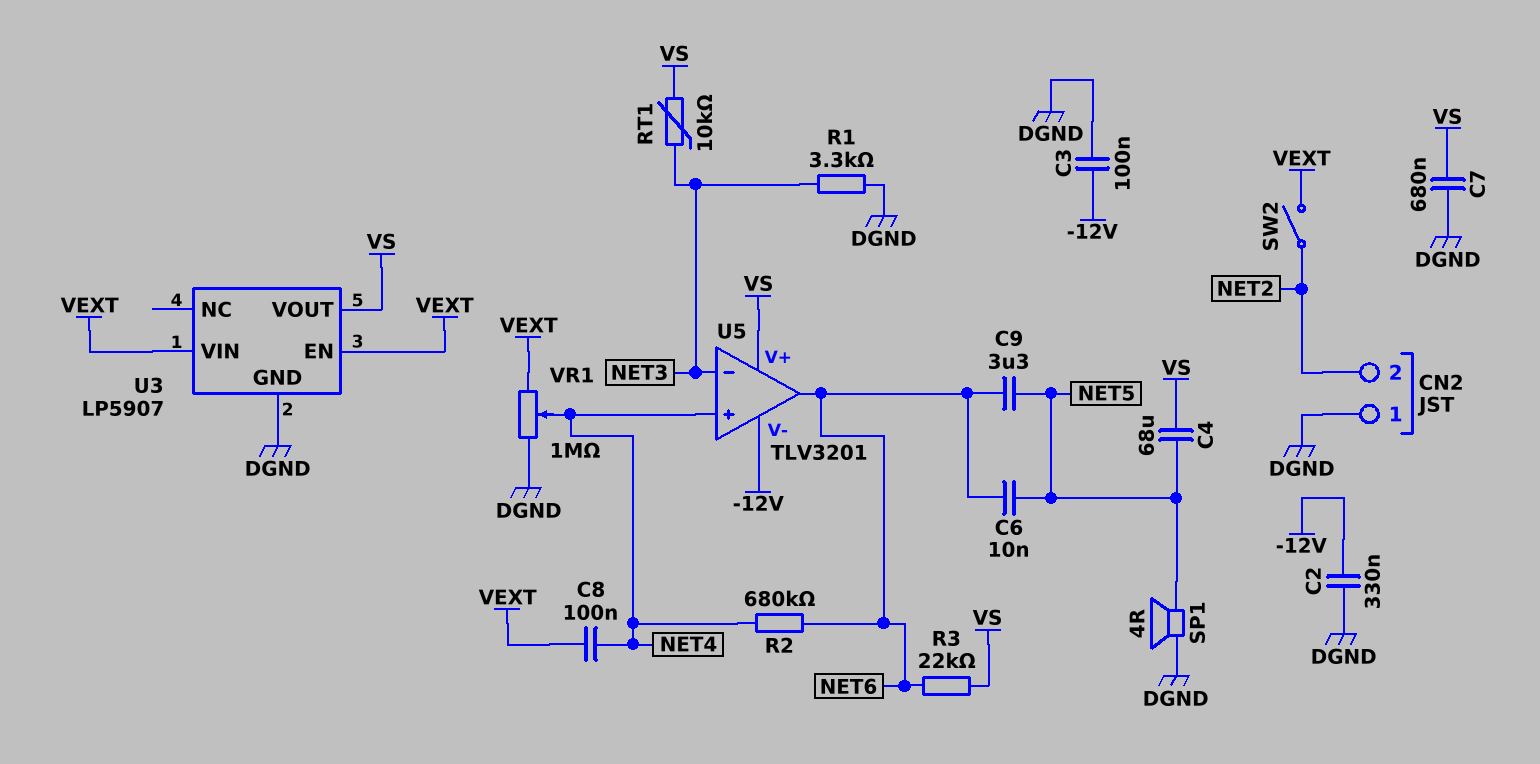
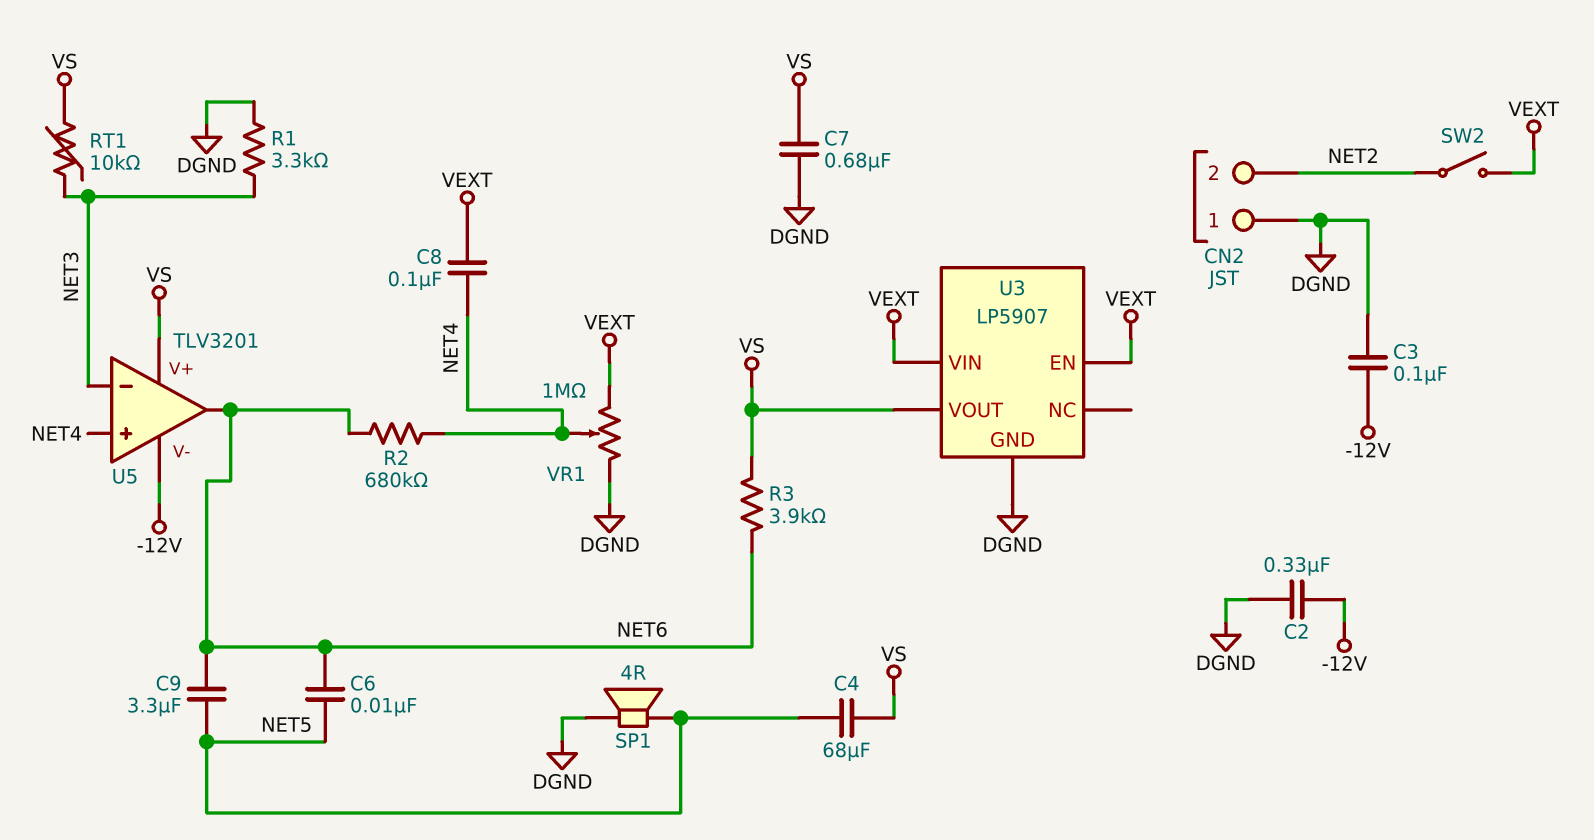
R3: 22k (NET6, VS) -> 3.9k (NET6, VS)

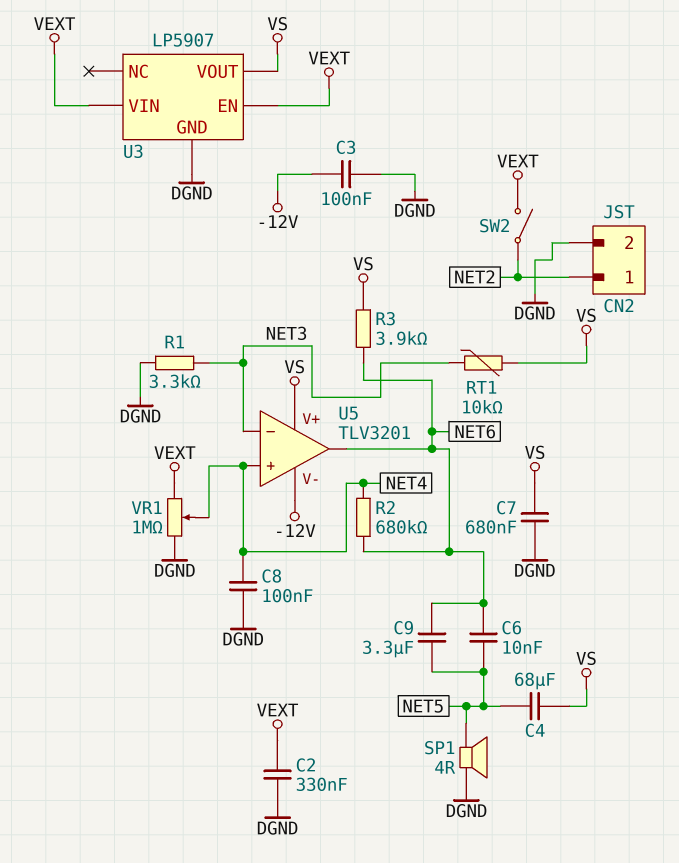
C2: 330nF (-12V, DGND) -> 330nF (DGND, VEXT)
C8: 100nF (NET4, VEXT) -> 100nF (DGND, NET4)
CN2 pin 1: DGND -> NET2
CN2 pin 2: NET2 -> DGND

